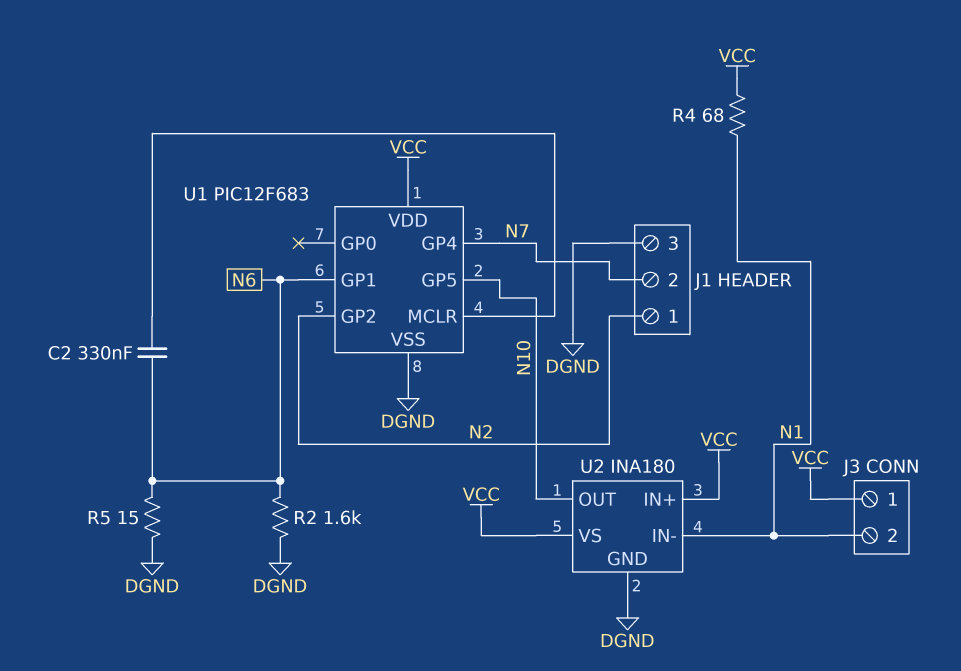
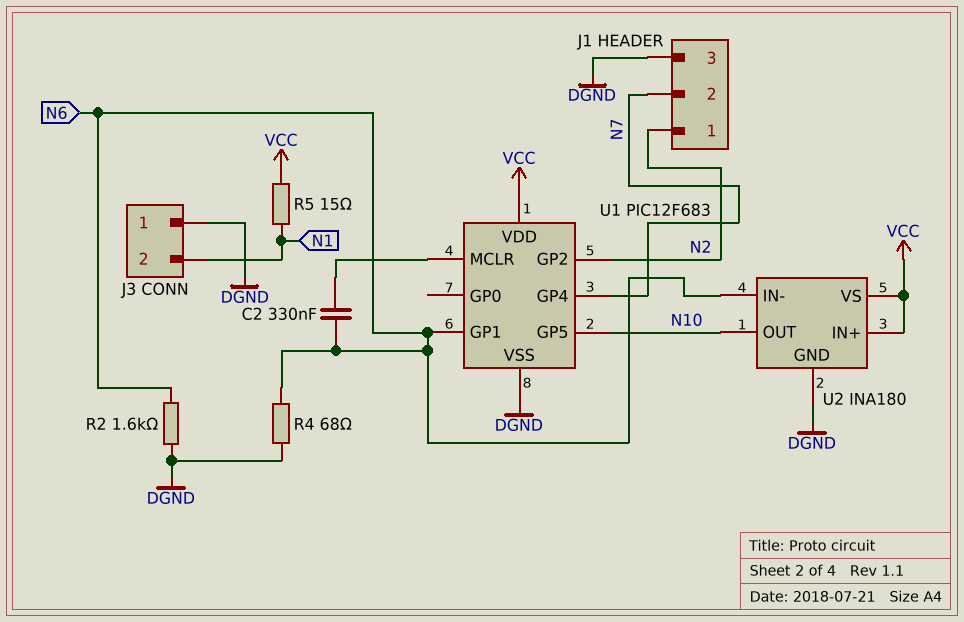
J3 pin 1: VCC -> DGND
R4: 68 (N1, VCC) -> 68 (DGND, N6)
R5: 15 (DGND, N6) -> 15 (N1, VCC)
U2 pin IN-: N1 -> N6

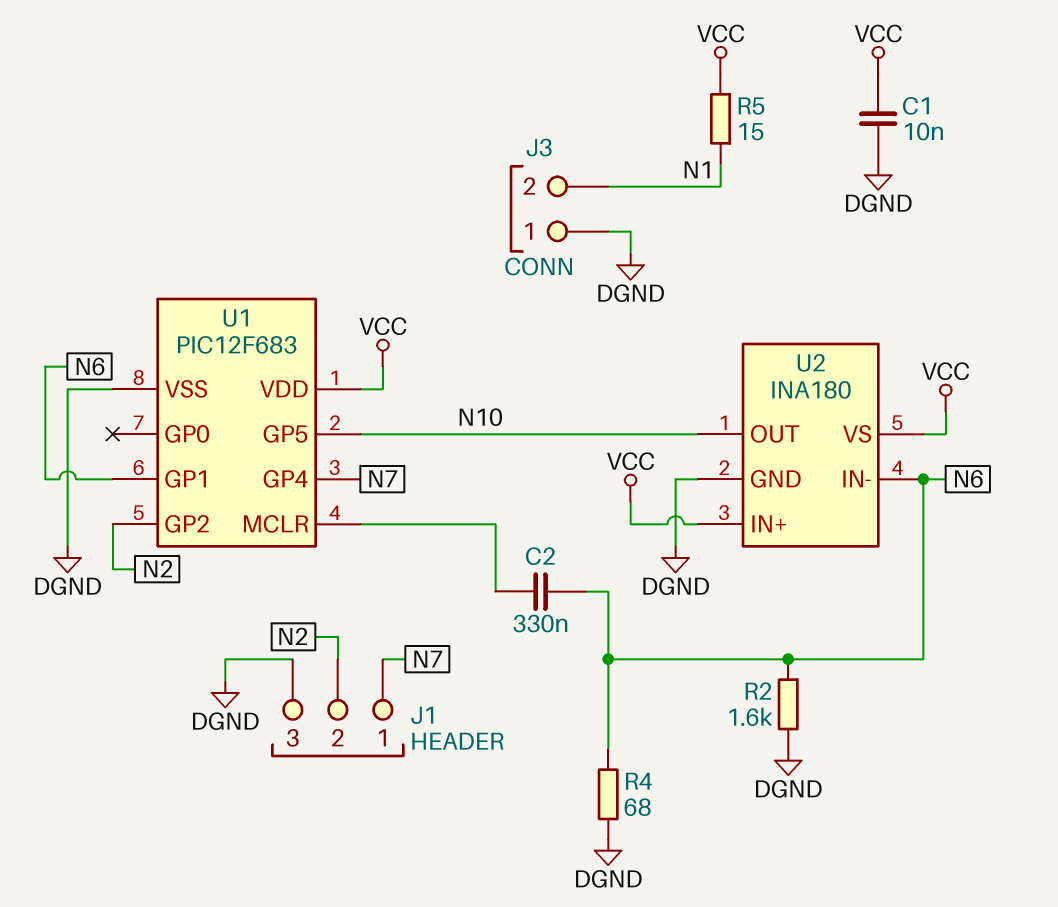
C1: none -> 10nF (DGND, VCC)
J1 pin 1: N2 -> N7
J1 pin 2: N7 -> N2

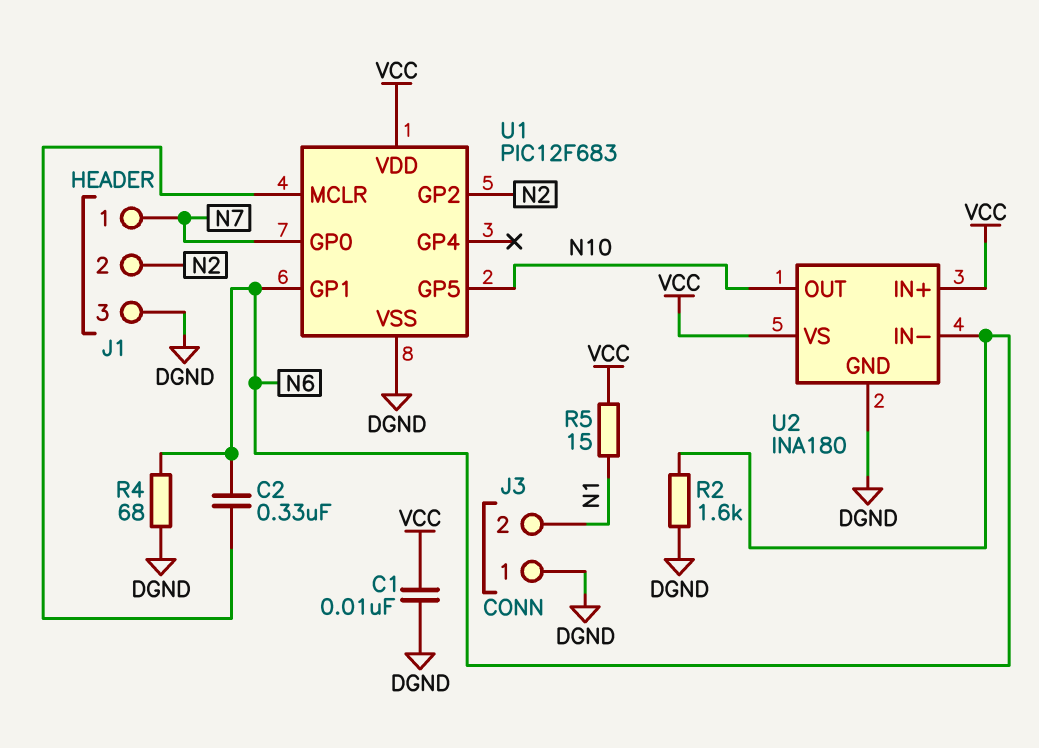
U1 pin GP0: none -> N7
U1 pin GP4: N7 -> none

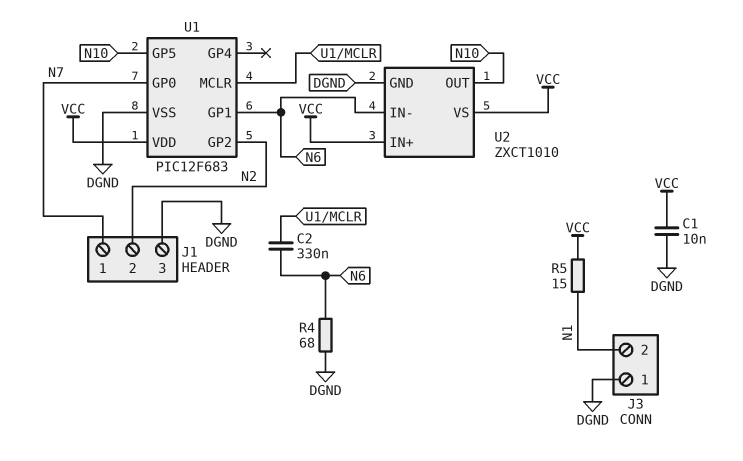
R2: 1.6k (DGND, N6) -> none
U2: INA180 -> ZXCT1010

